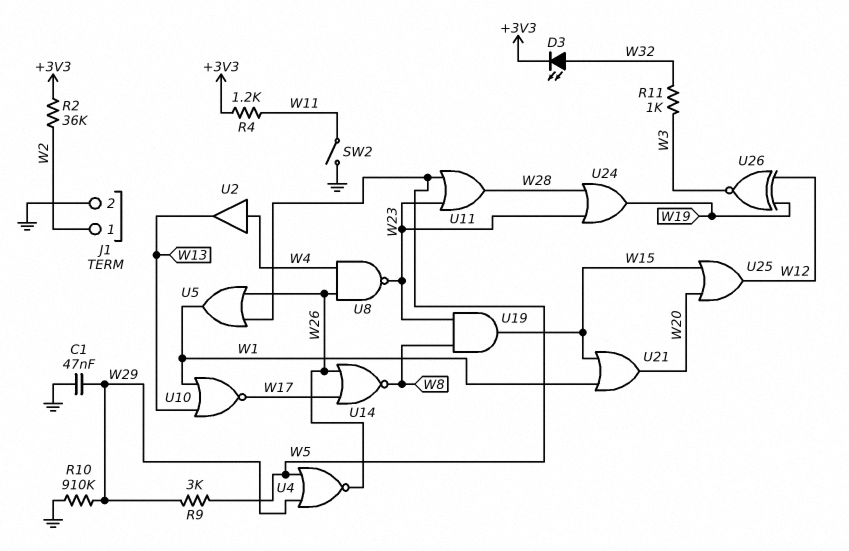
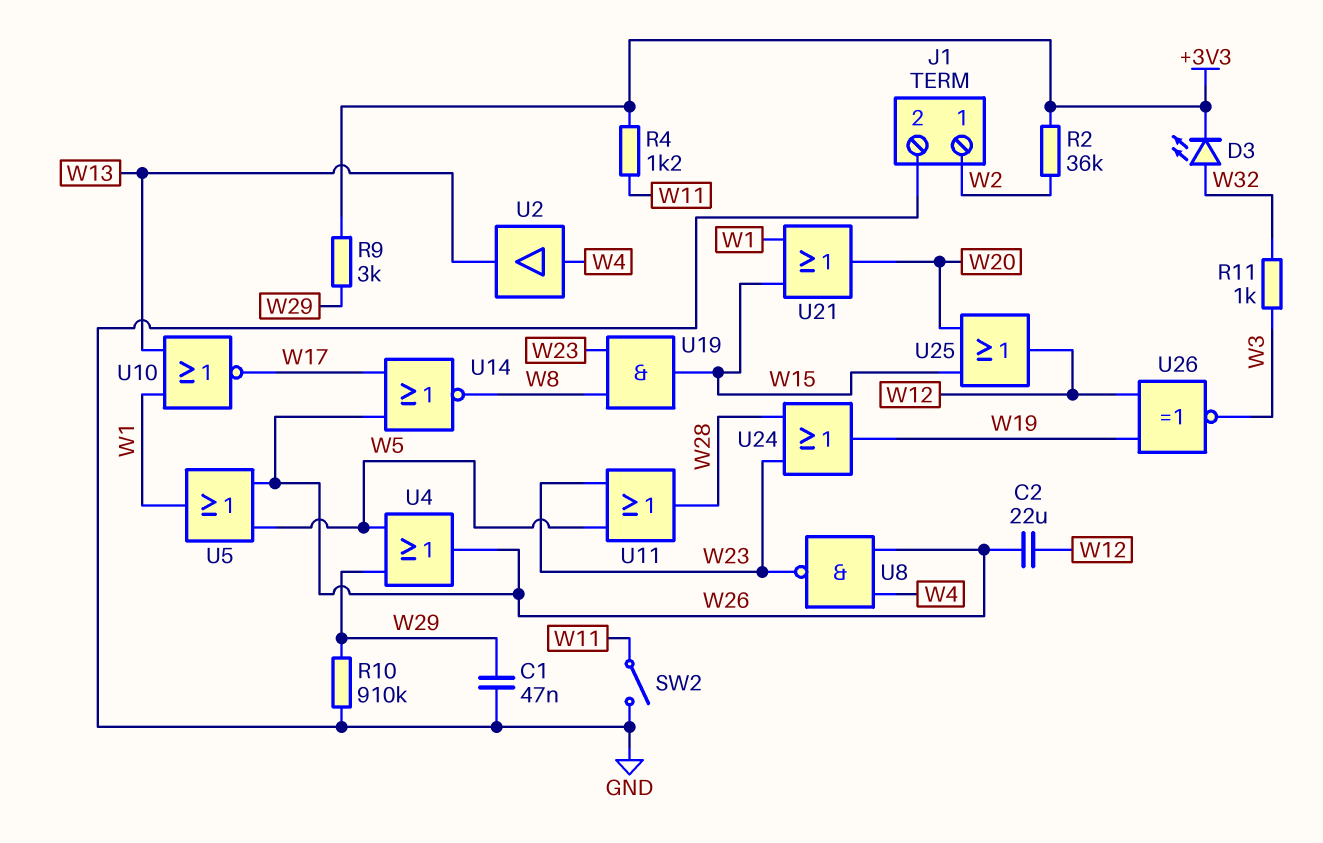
C2: none -> 22uF (W12, W26)
R9: 3k (W5, W29) -> 3k (+3V3, W29)
U4: NOR (in W5, in W29, out W26) -> OR (in W5, in W29, out W26)

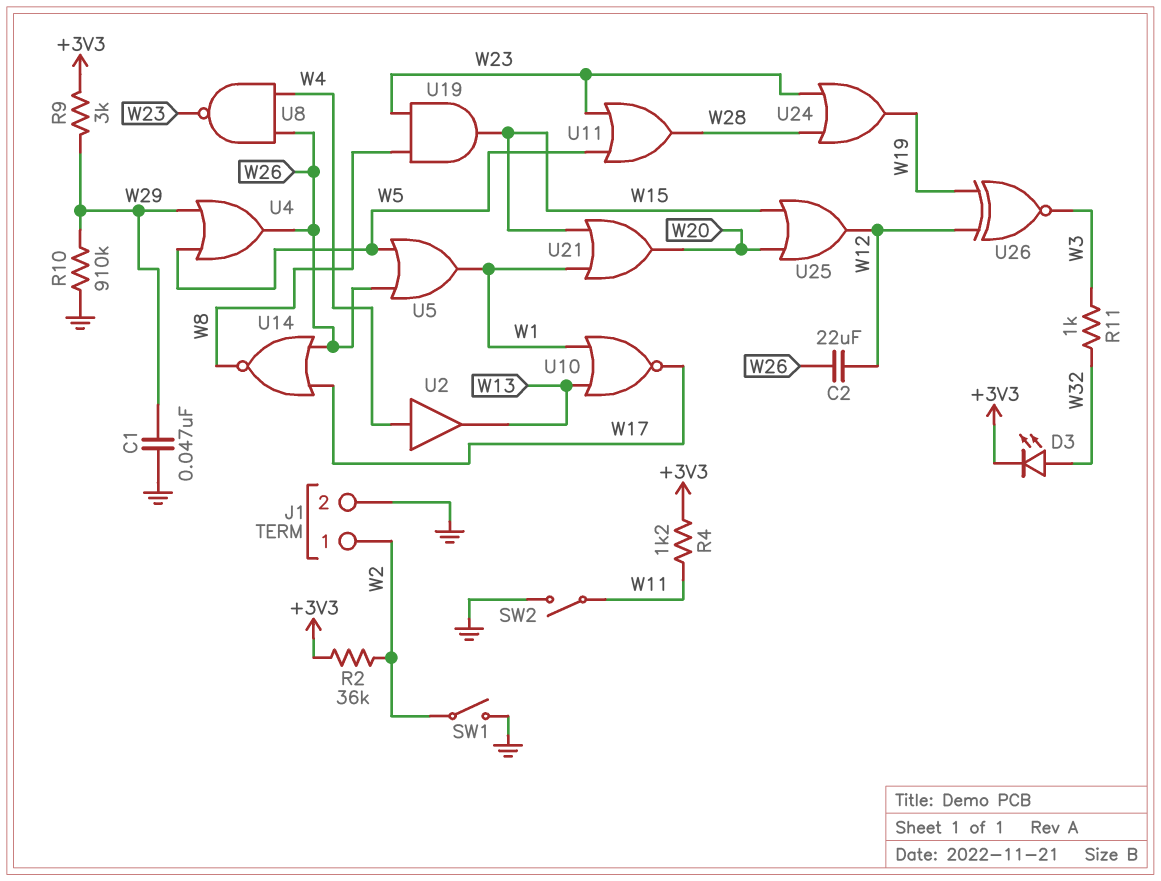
SW1: none -> switch (GND, W2)

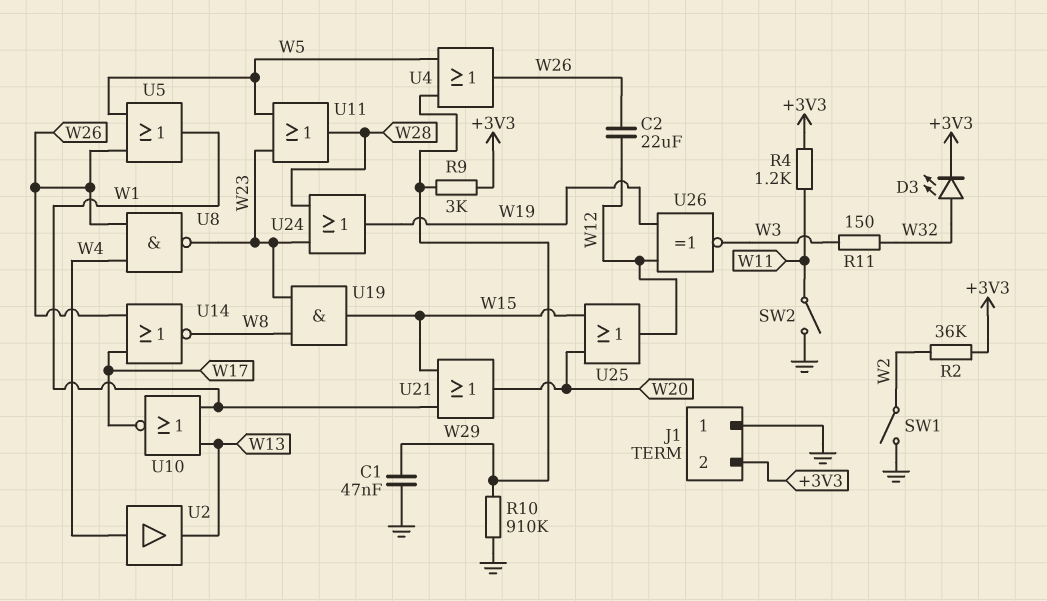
J1 pin 1: W2 -> GND
J1 pin 2: GND -> +3V3
R11: 1k (W3, W32) -> 150 (W3, W32)

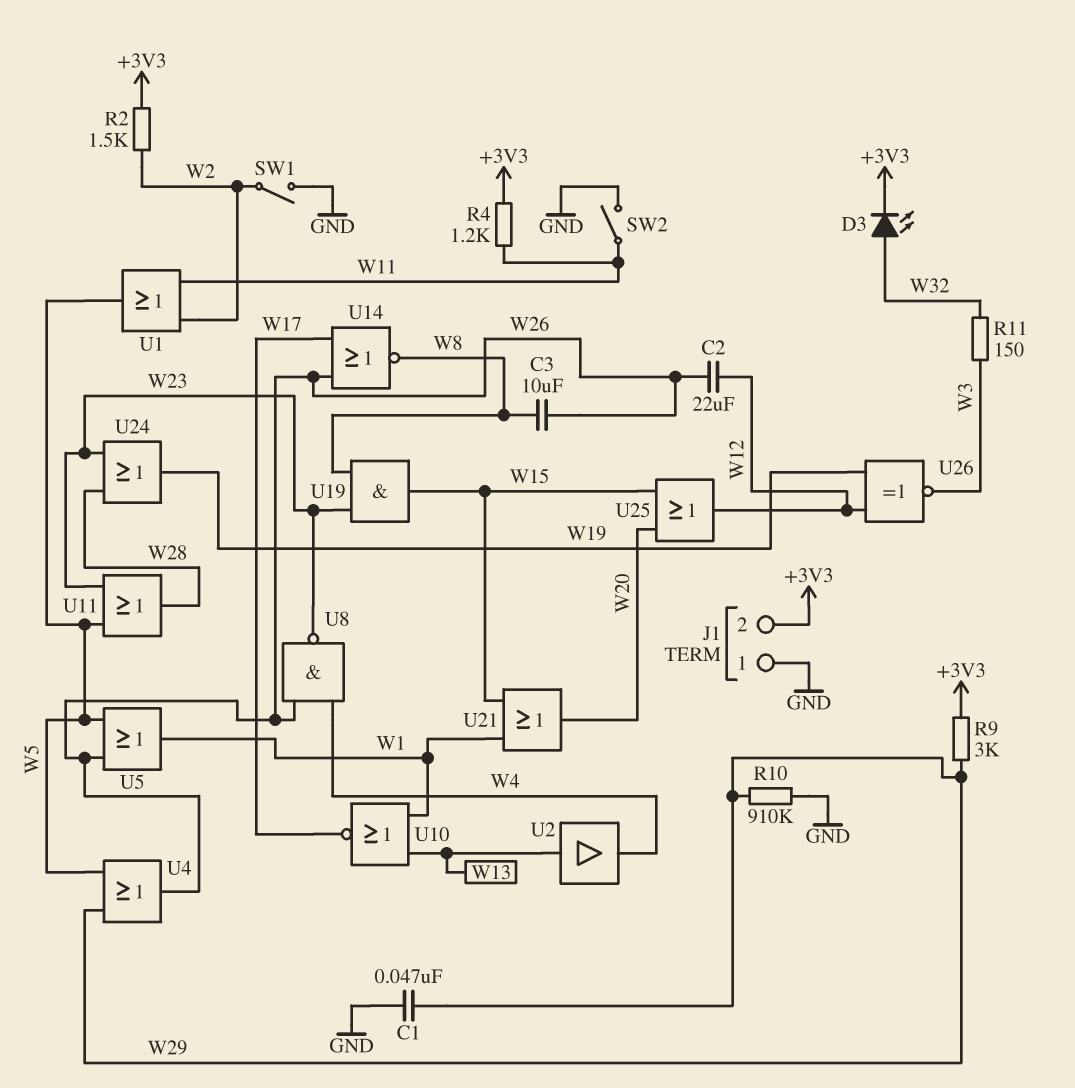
C3: none -> 10uF (W8, W26)
R2: 36k (+3V3, W2) -> 1.5k (+3V3, W2)
U1: none -> OR (in W2, in W11, out W5)
U2: buffer (in W4, out W13) -> buffer (in W13, out W4)

